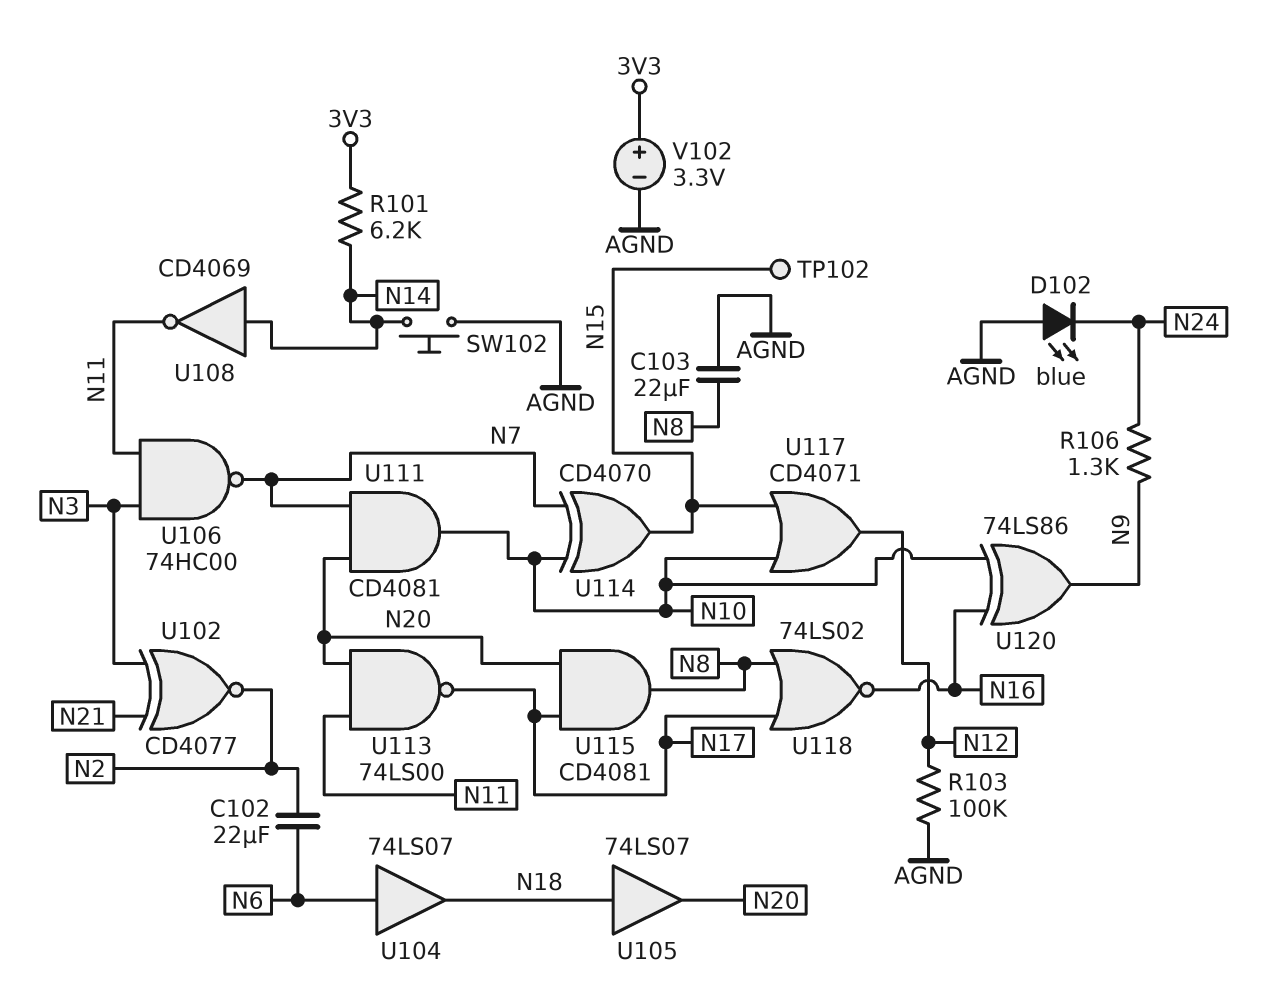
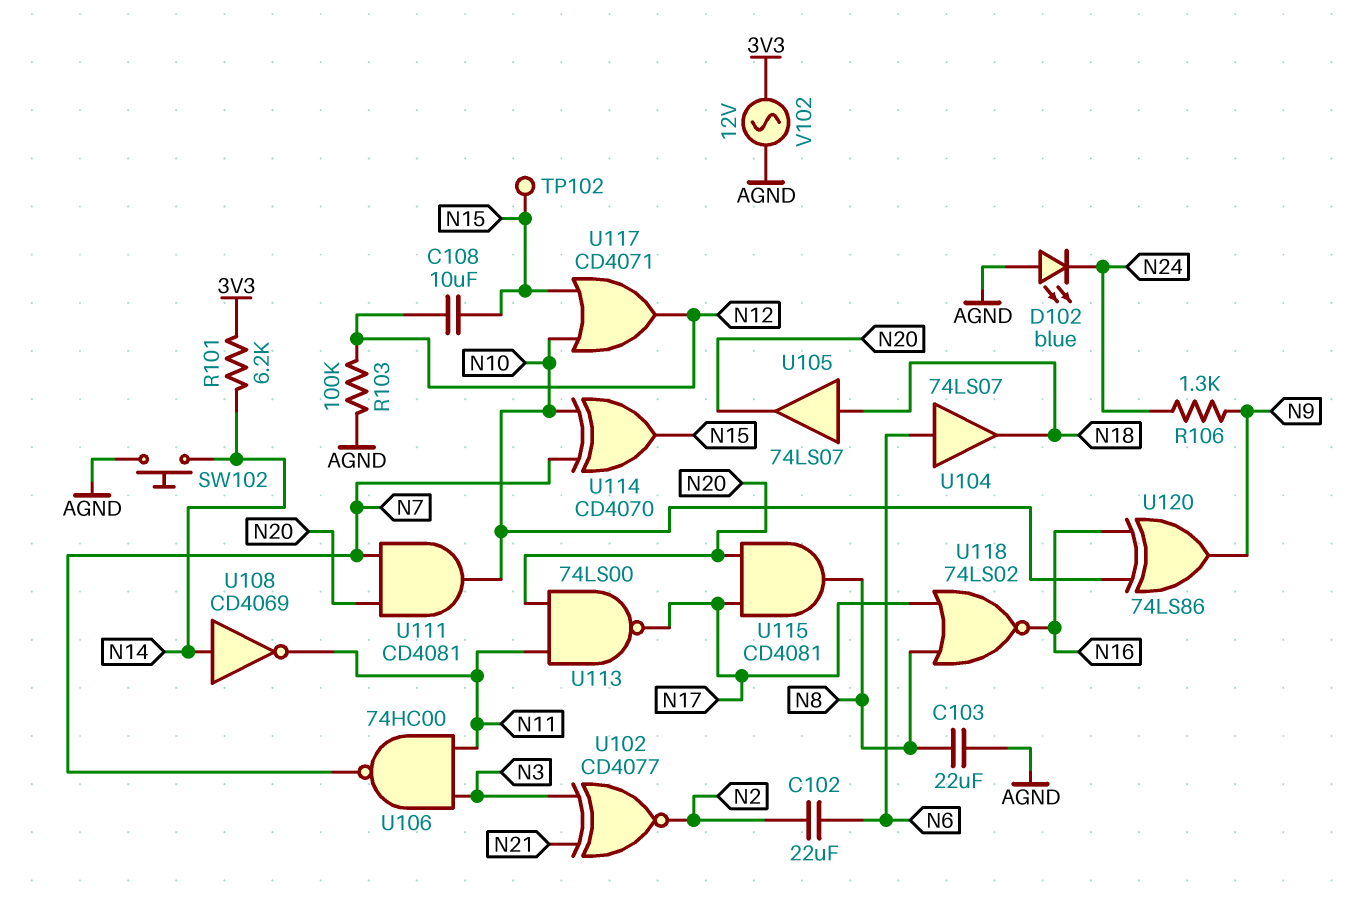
C108: none -> 10uF (N12, N15)
V102: 3.3V (plus 3V3, minus AGND) -> AC 12V (3V3, AGND)

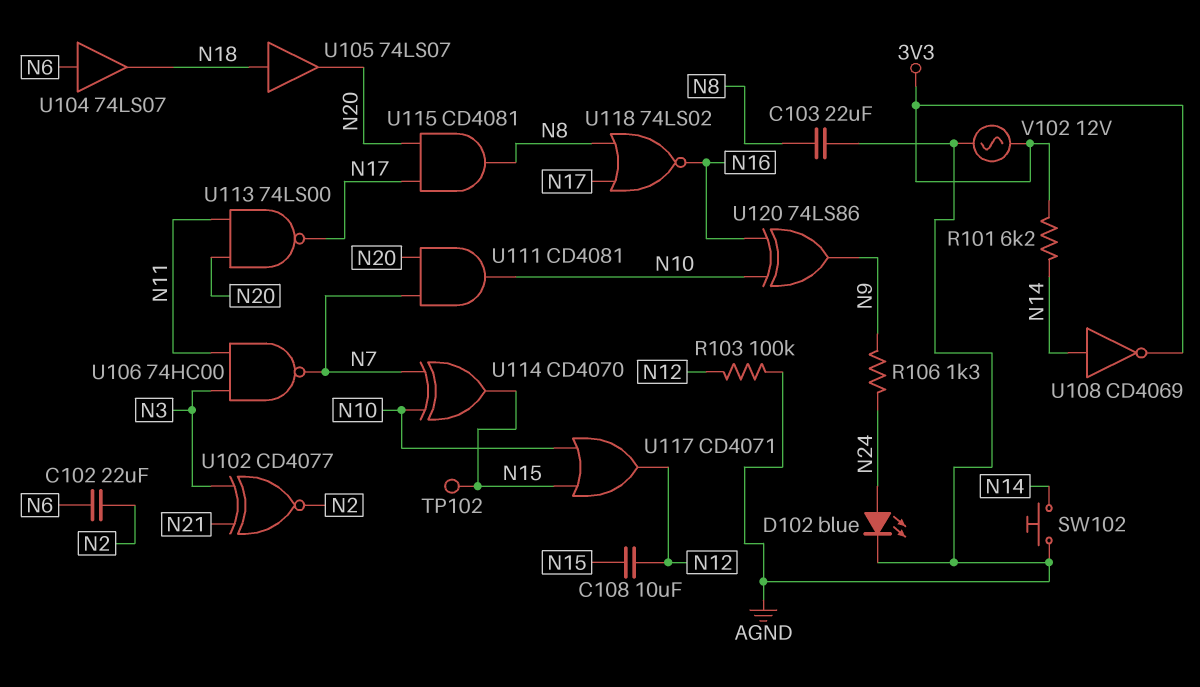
D102: LED blue (A AGND, K N24) -> LED blue (A N24, K AGND)
U108: NOT CD4069 (in N14, out N11) -> NOT CD4069 (in N14, out 3V3)

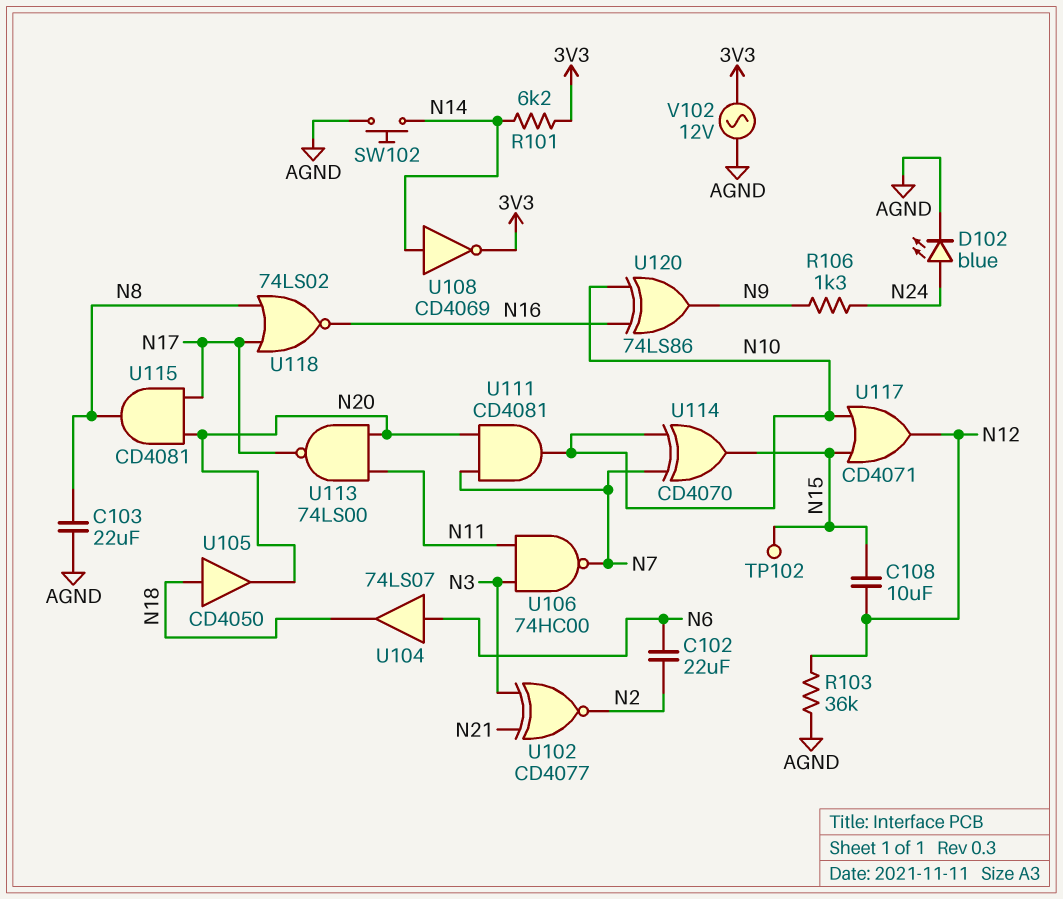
R103: 100k (AGND, N12) -> 36k (AGND, N12)
U105: buffer 74LS07 (in N18, out N20) -> buffer CD4050 (in N18, out N20)

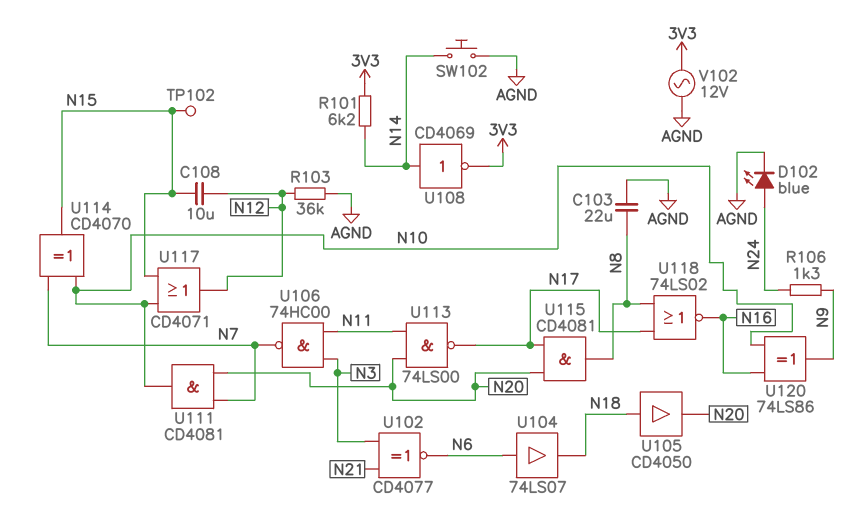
C102: 22uF (N2, N6) -> none
U102: XNOR CD4077 (in N3, in N21, out N2) -> XNOR CD4077 (in N3, in N21, out N6)

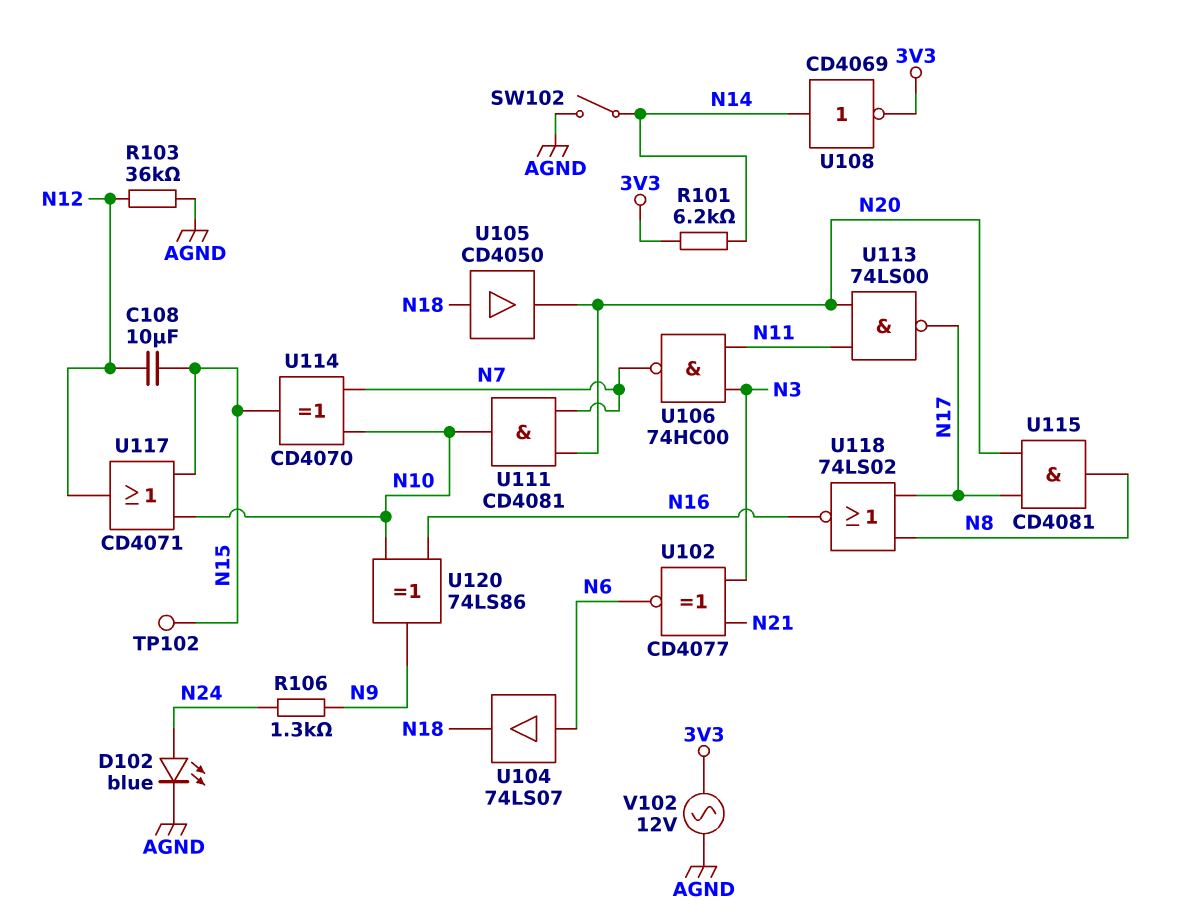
C103: 22uF (AGND, N8) -> none
SW102: button (AGND, N14) -> switch (AGND, N14)

